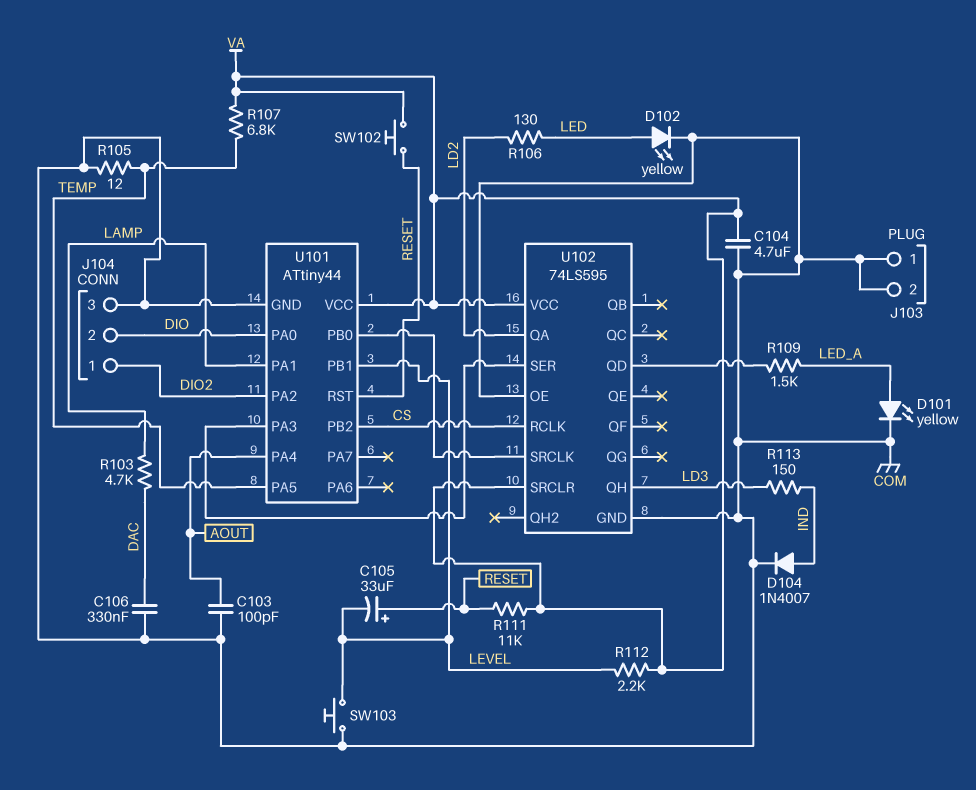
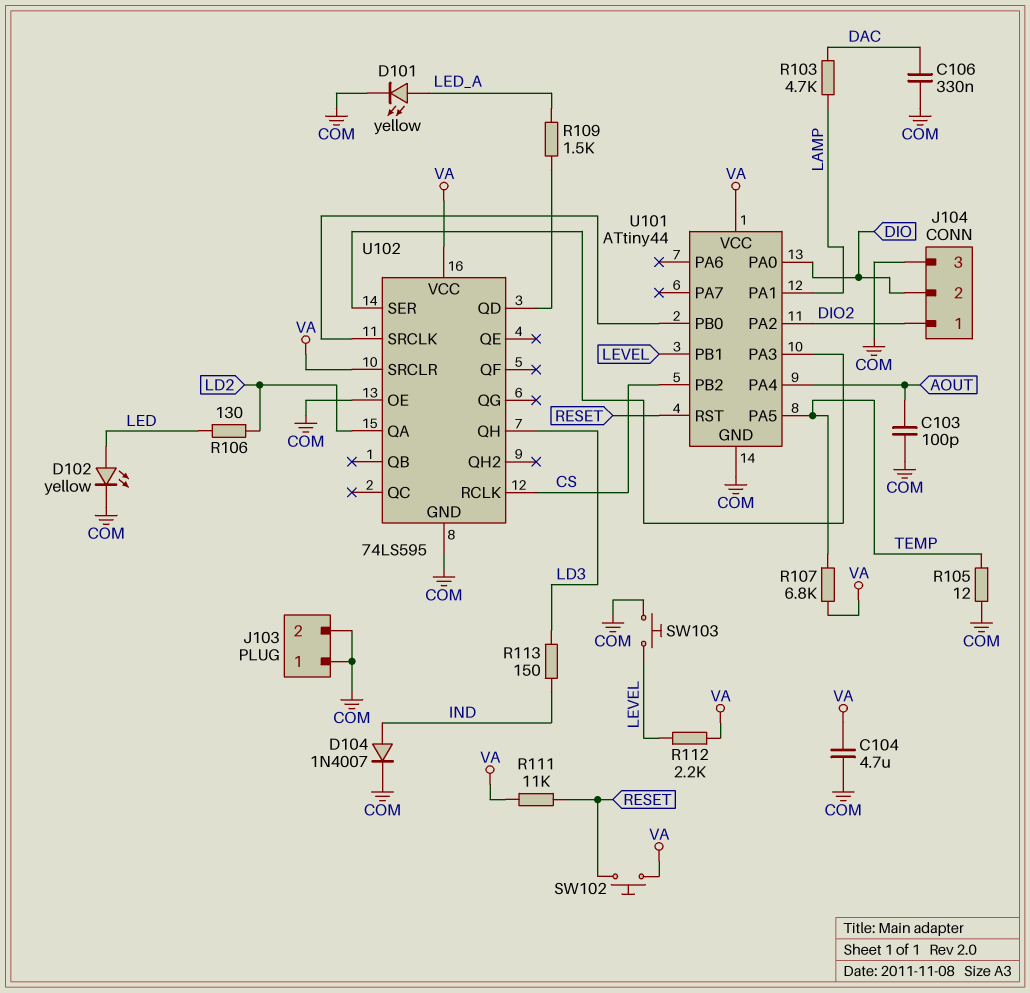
C105: 33uF (plus RESET, minus LEVEL) -> none

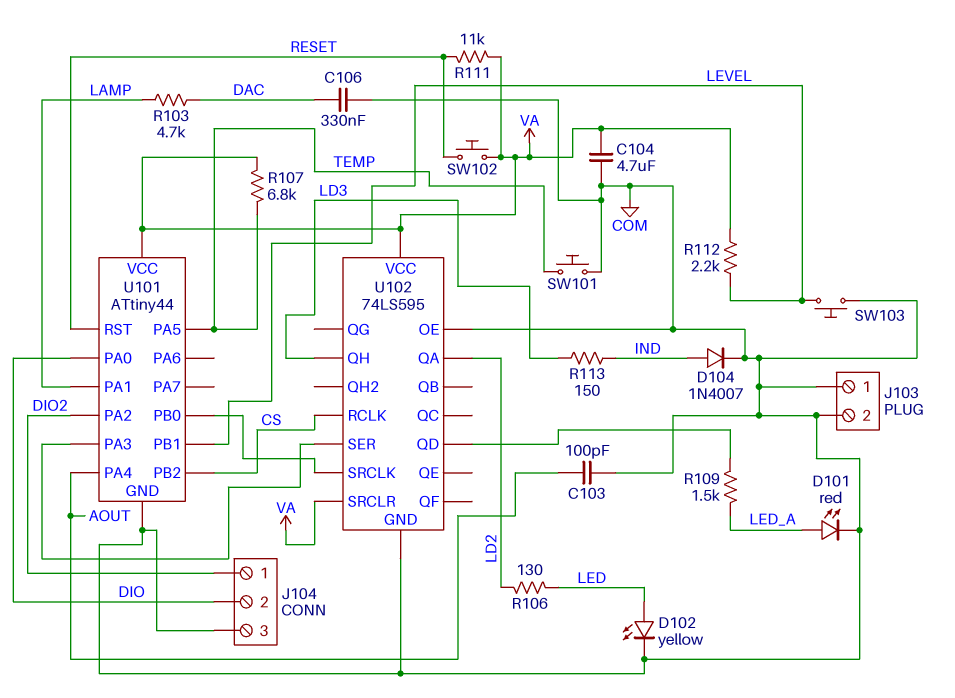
D101: LED yellow (A LED_A, K COM) -> LED red (A LED_A, K COM)
R105: 12 (COM, TEMP) -> none
SW101: none -> button (COM, TEMP)

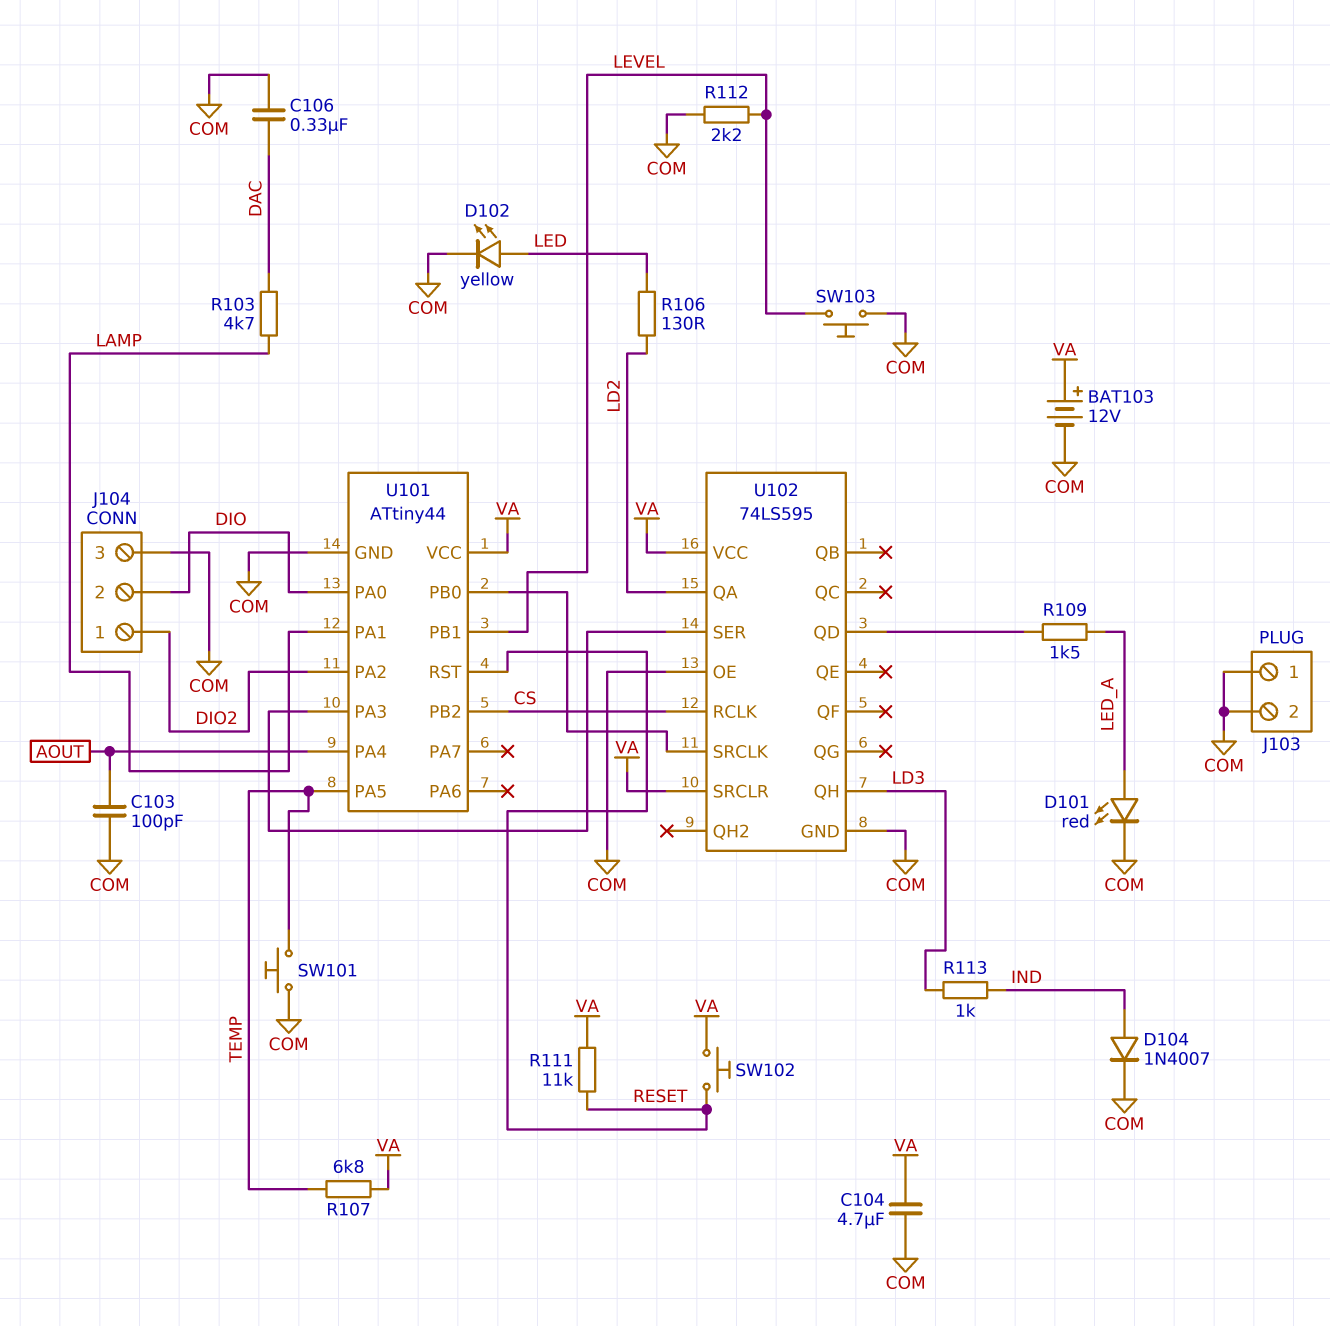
BAT103: none -> 12V (plus VA, minus COM)
R112: 2.2k (LEVEL, VA) -> 2.2k (COM, LEVEL)
R113: 150 (IND, LD3) -> 1k (IND, LD3)

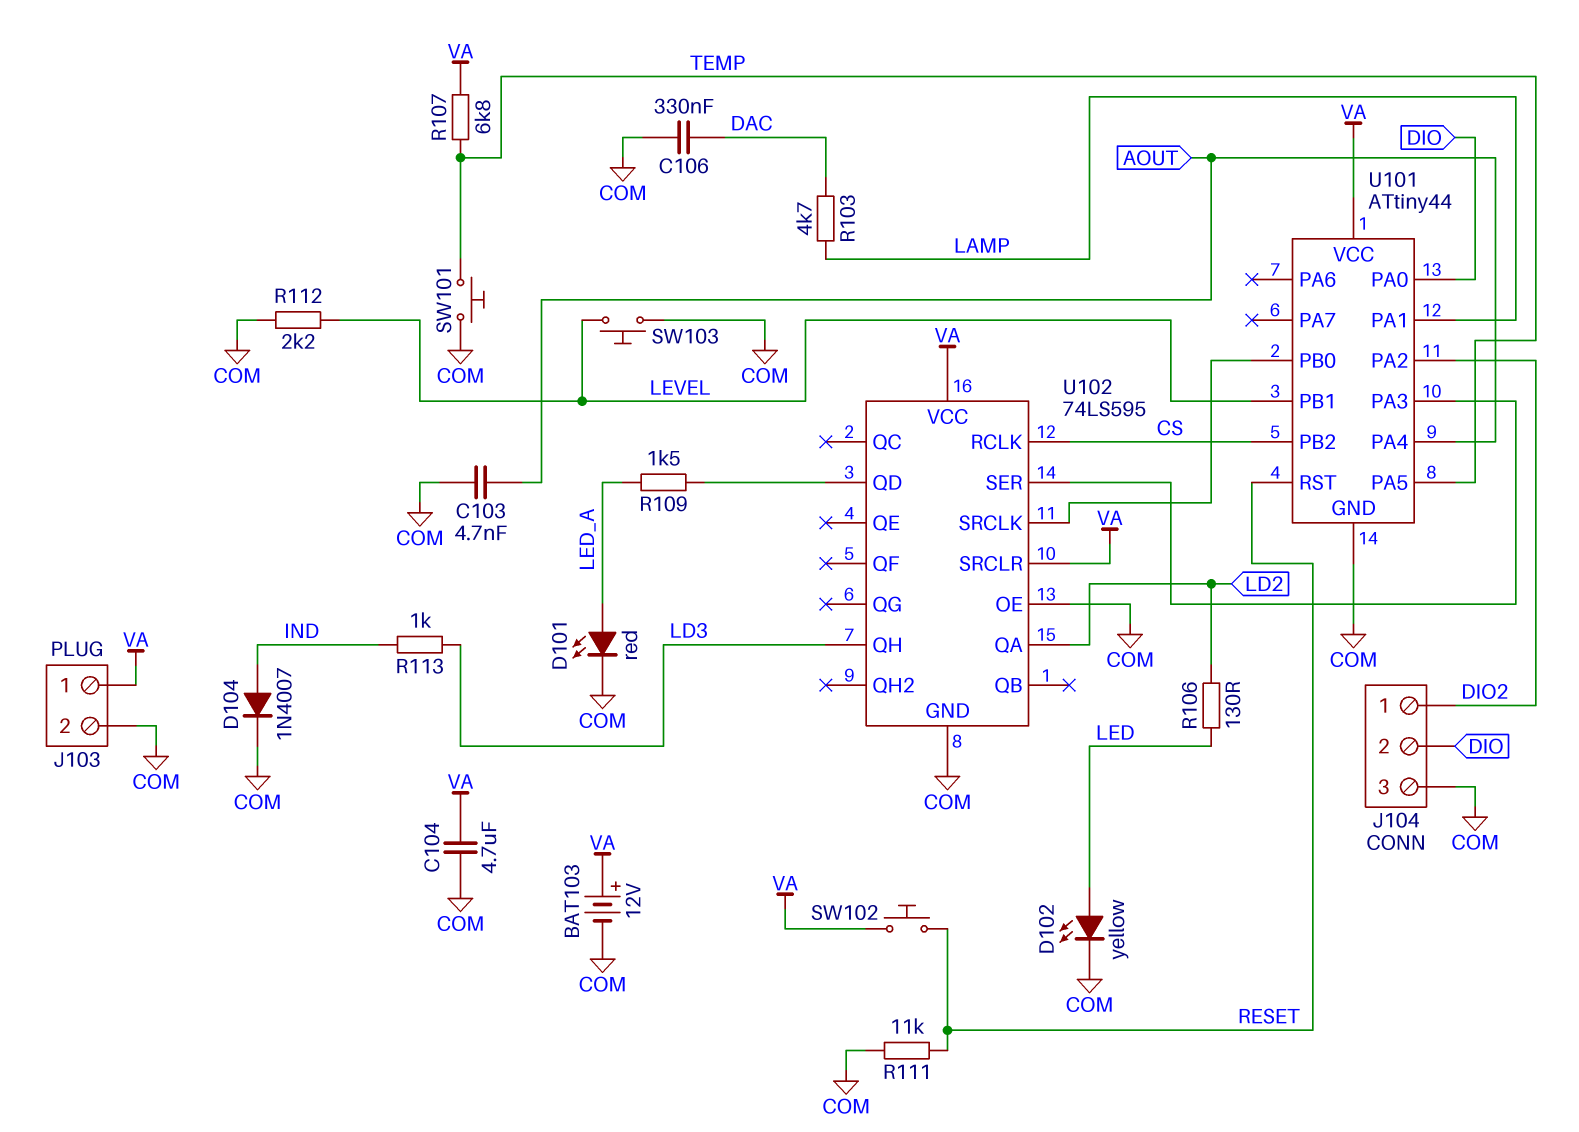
C103: 100pF (AOUT, COM) -> 4.7nF (AOUT, COM)
J103 pin 1: COM -> VA
R111: 11k (RESET, VA) -> 11k (COM, RESET)

